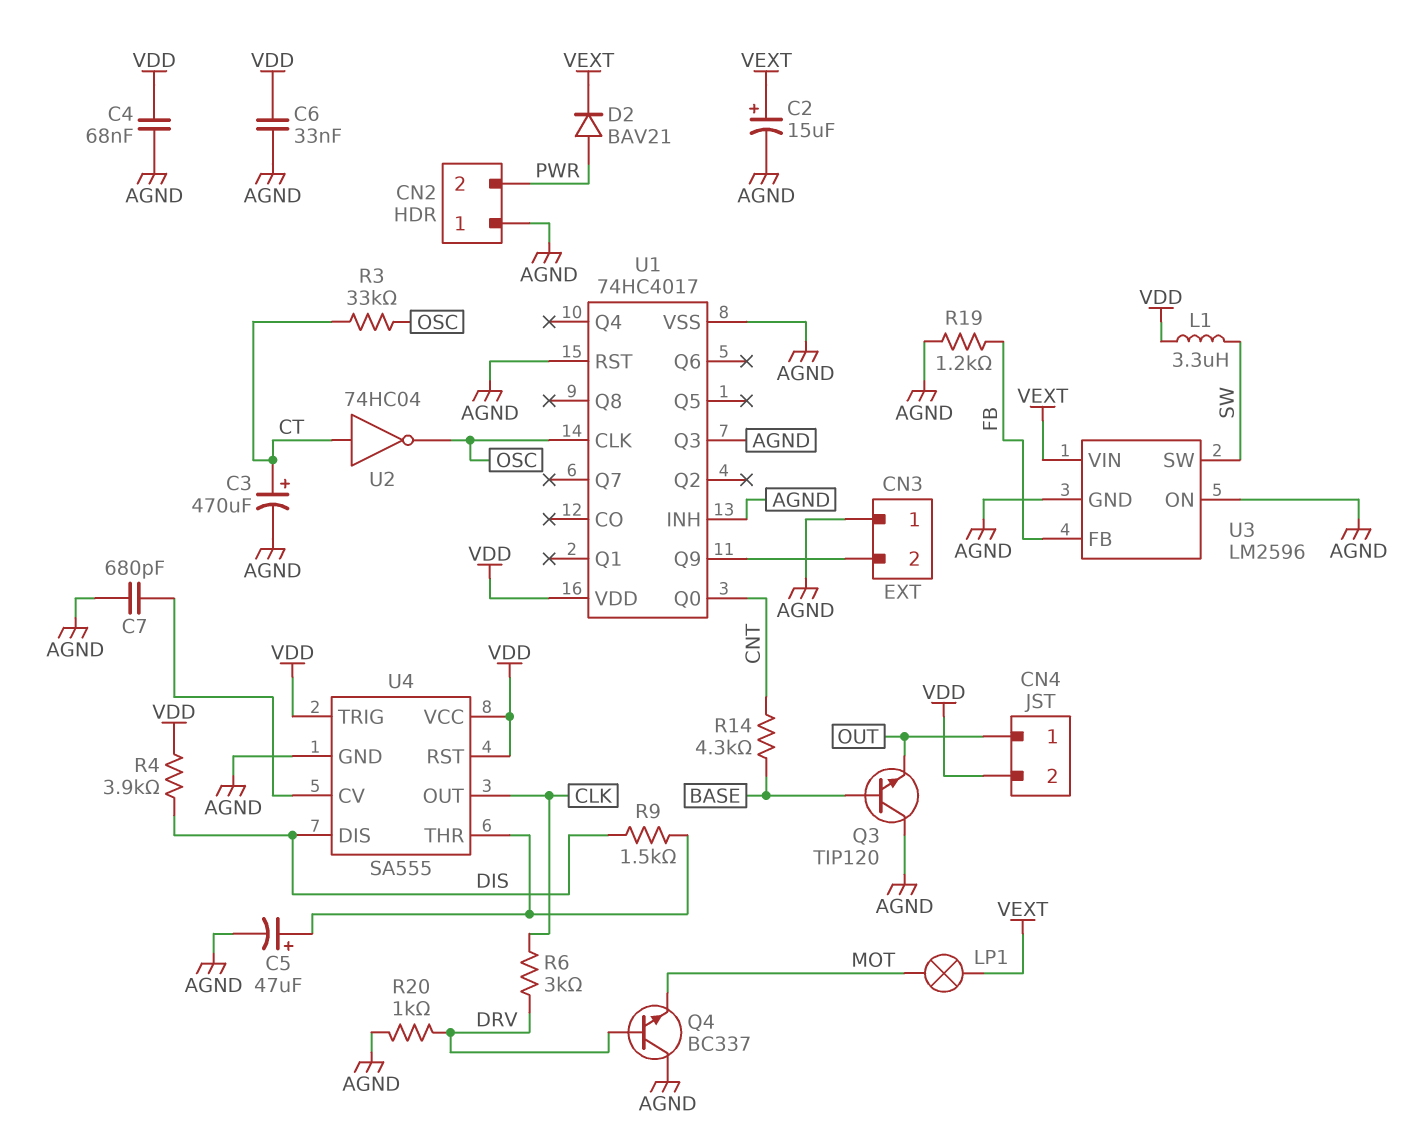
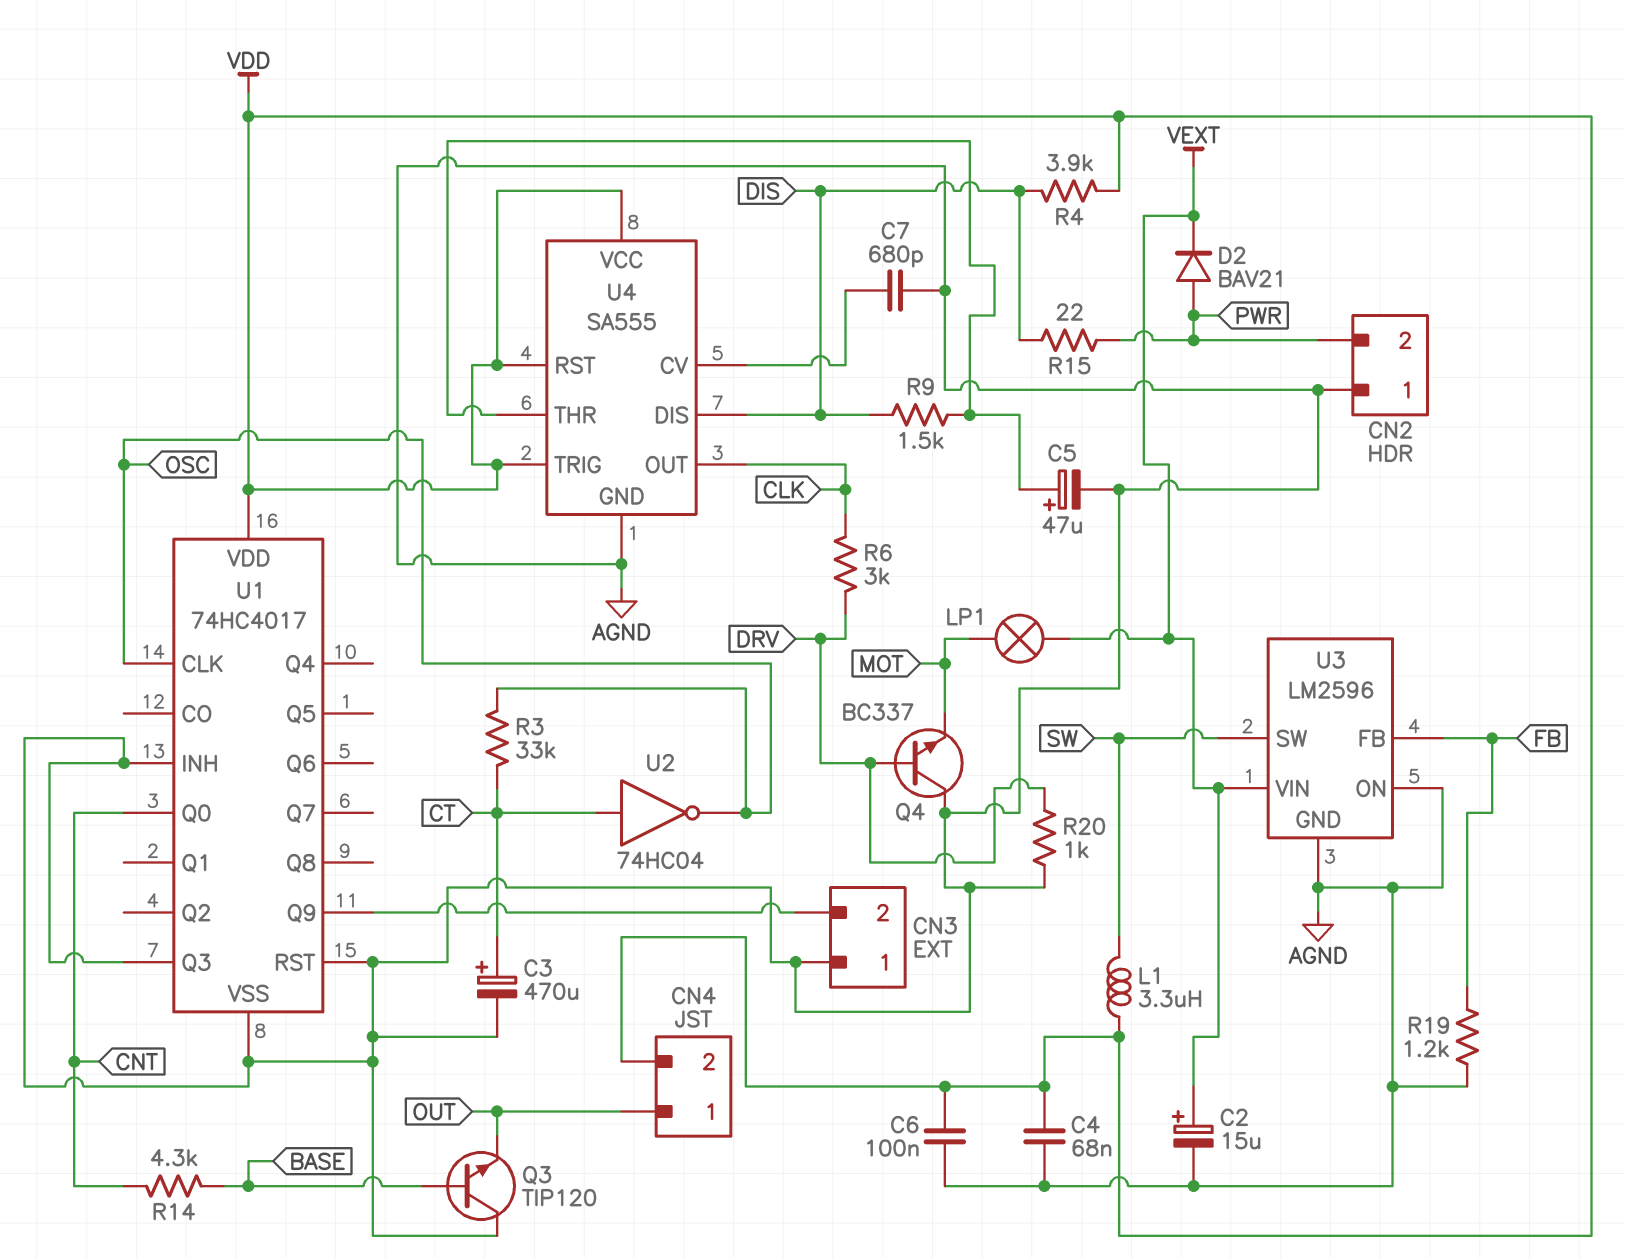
C6: 33nF (AGND, VDD) -> 100nF (AGND, VDD)
R15: none -> 22 (DIS, PWR)

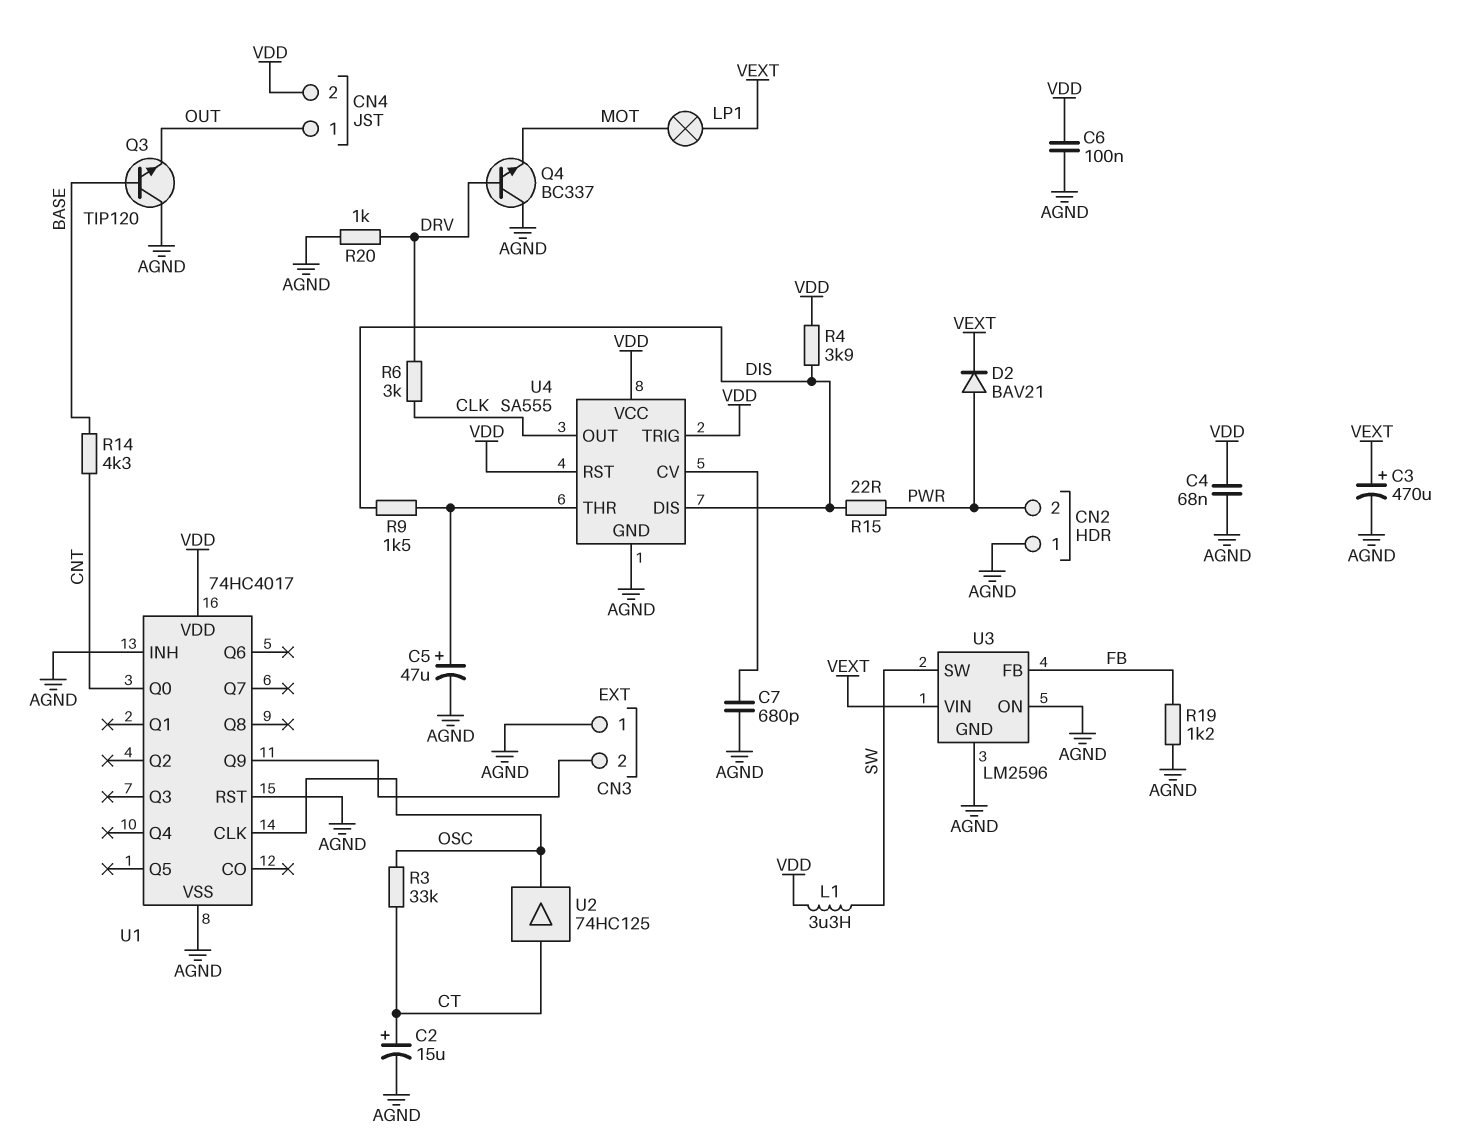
C2: 15uF (plus VEXT, minus AGND) -> 15uF (plus CT, minus AGND)
C3: 470uF (plus CT, minus AGND) -> 470uF (plus VEXT, minus AGND)
U1 pin Q3: AGND -> none
U2: NOT 74HC04 (in CT, out OSC) -> buffer 74HC125 (in CT, out OSC)

